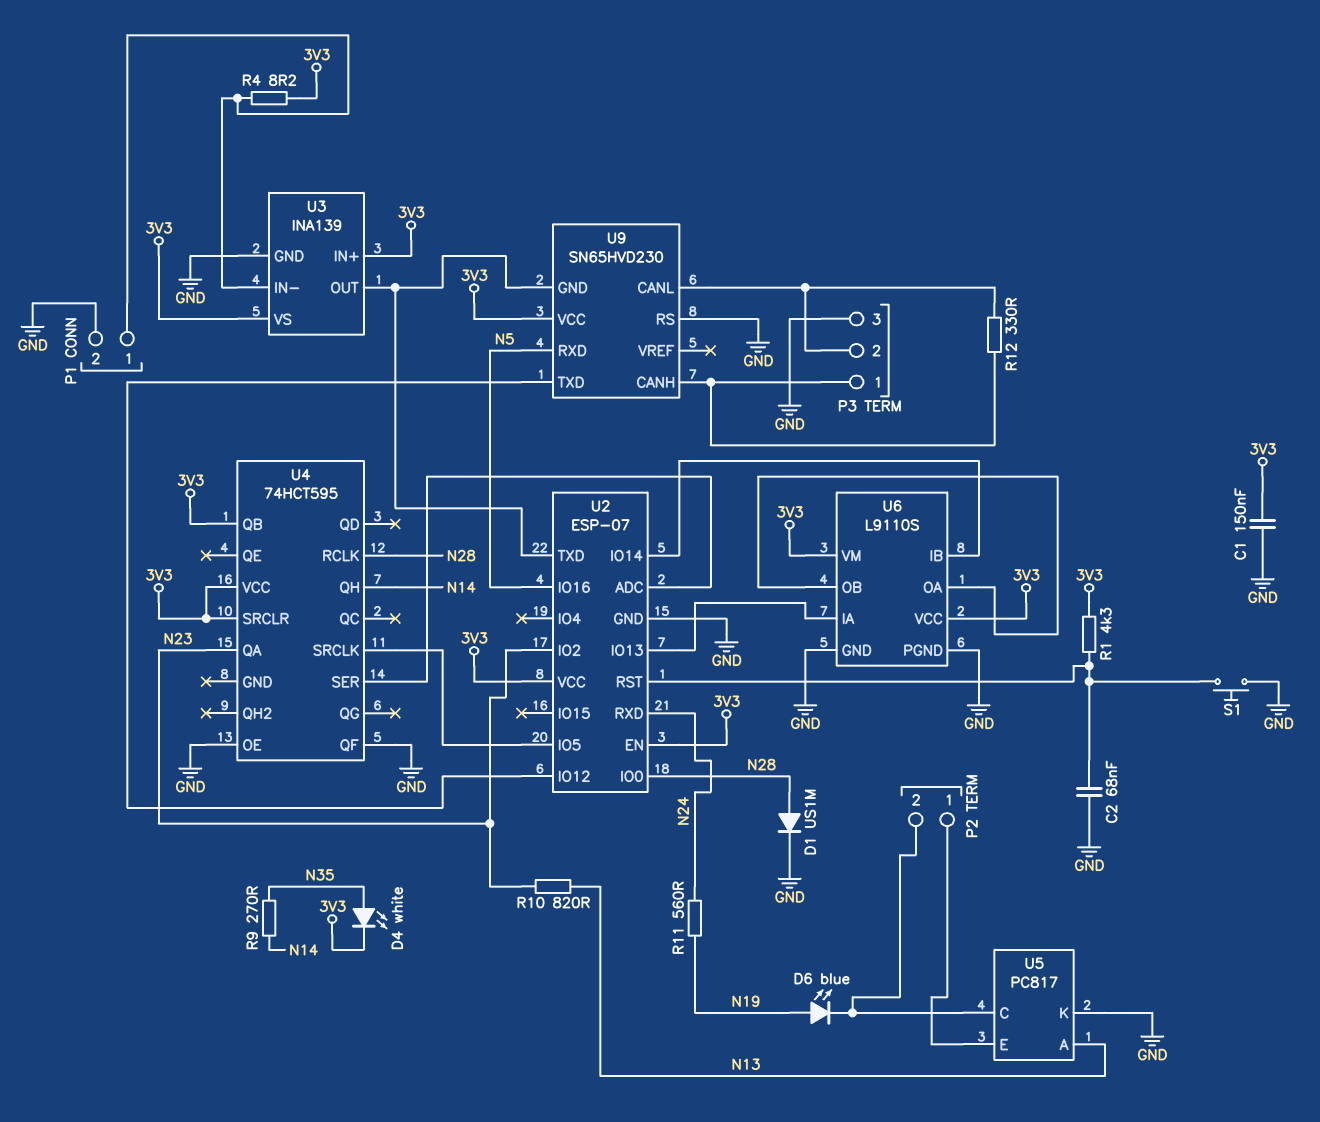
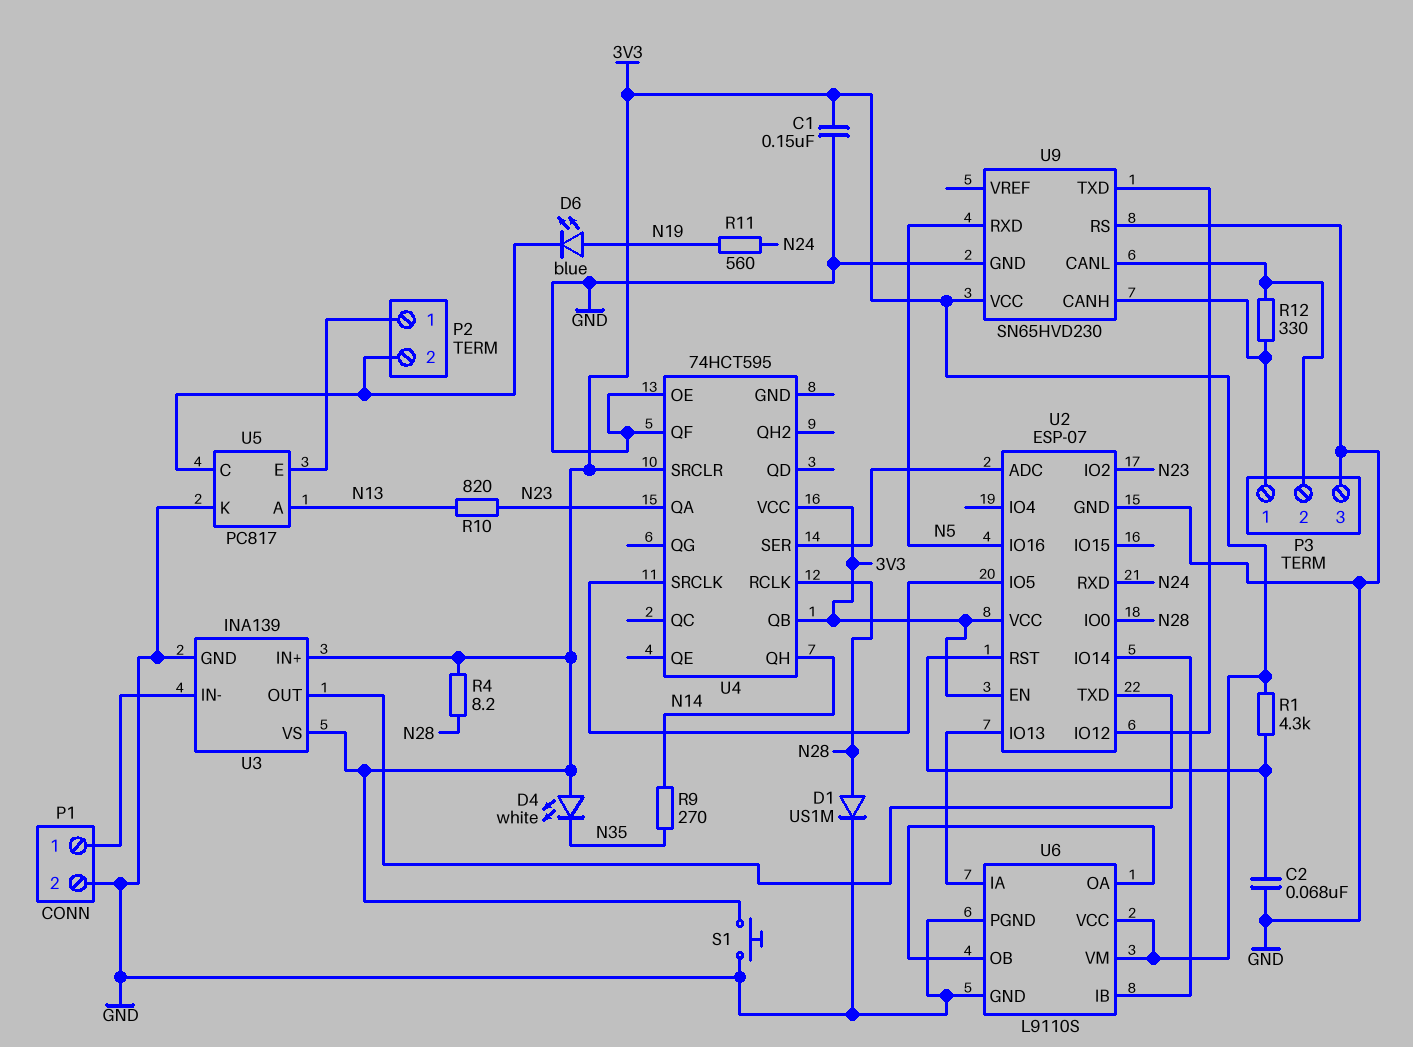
D4: LED white (A N35, K 3V3) -> LED white (A 3V3, K N35)
R4: 8.2 (3V3, P1/1) -> 8.2 (3V3, N28)
S1: button (GND, U2/RST) -> button (3V3, GND)
U9 pin GND: U2/TXD -> GND

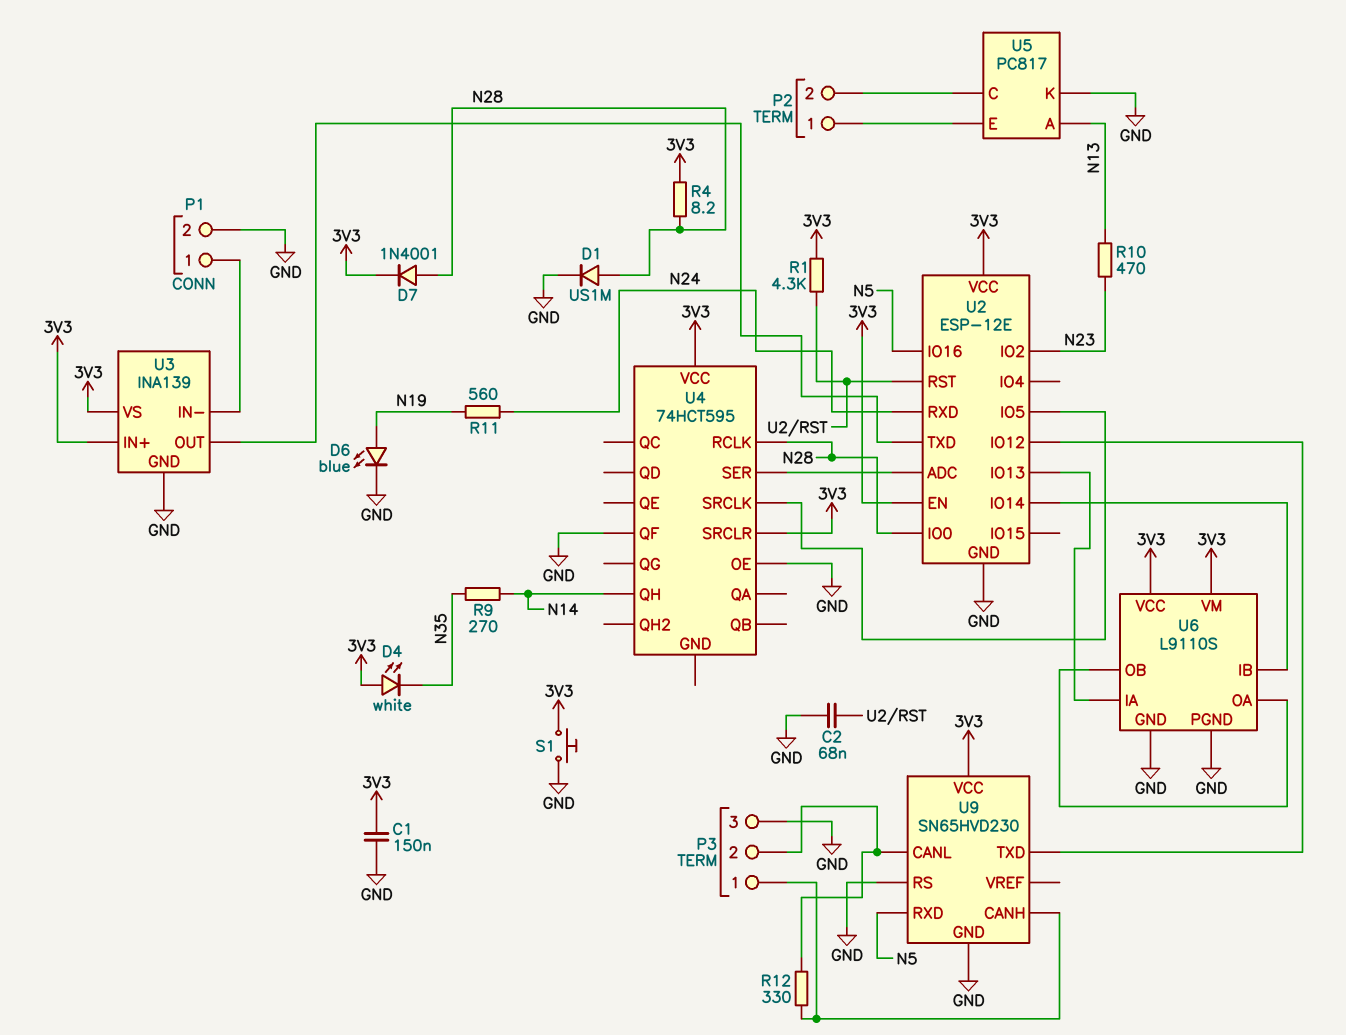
D6: LED blue (A N19, K P2/2) -> LED blue (A N19, K GND)
D7: none -> diode 1N4001 (A N28, K 3V3)
R10: 820 (N13, N23) -> 470 (N13, N23)
U2: ESP-07 -> ESP-12E
U4 pin QA: N23 -> none
U4 pin QB: 3V3 -> none

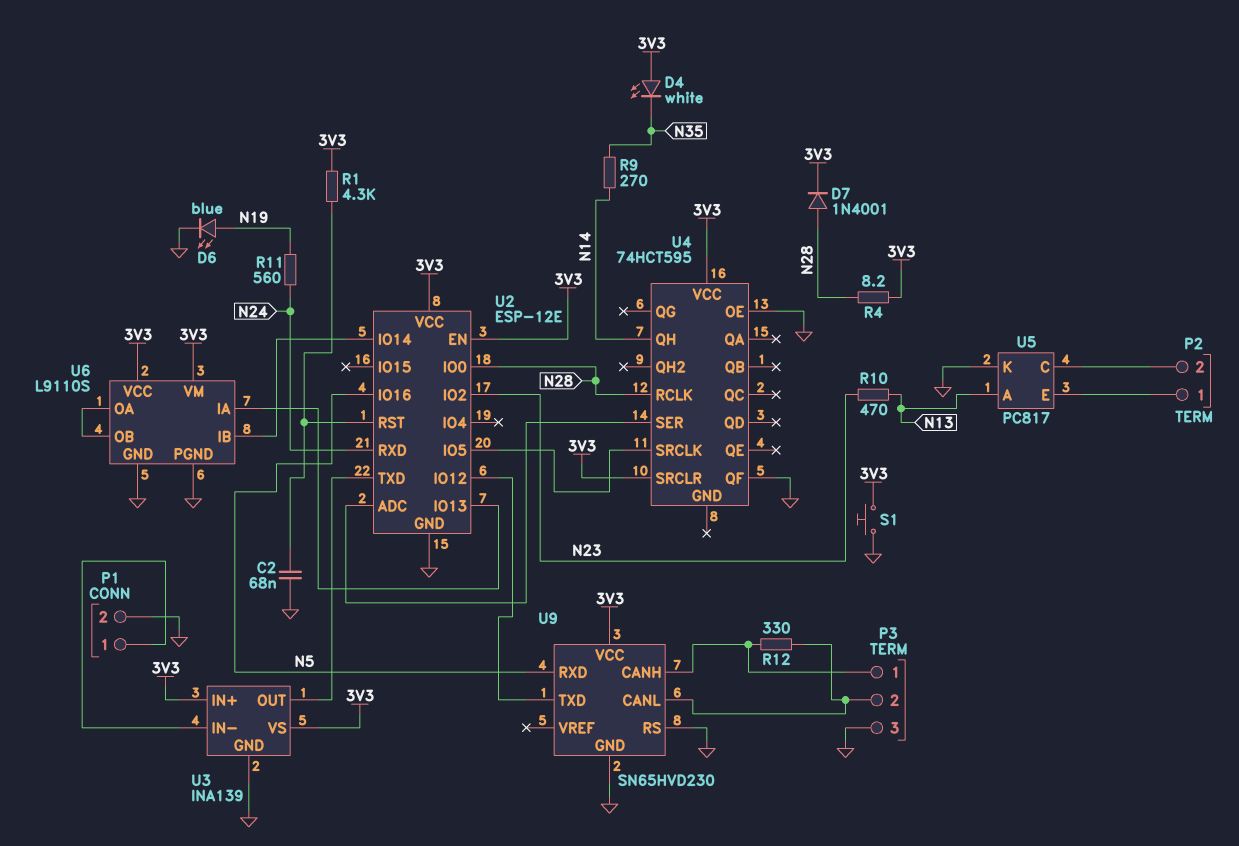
C1: 150nF (3V3, GND) -> none
D1: diode US1M (A N28, K GND) -> none

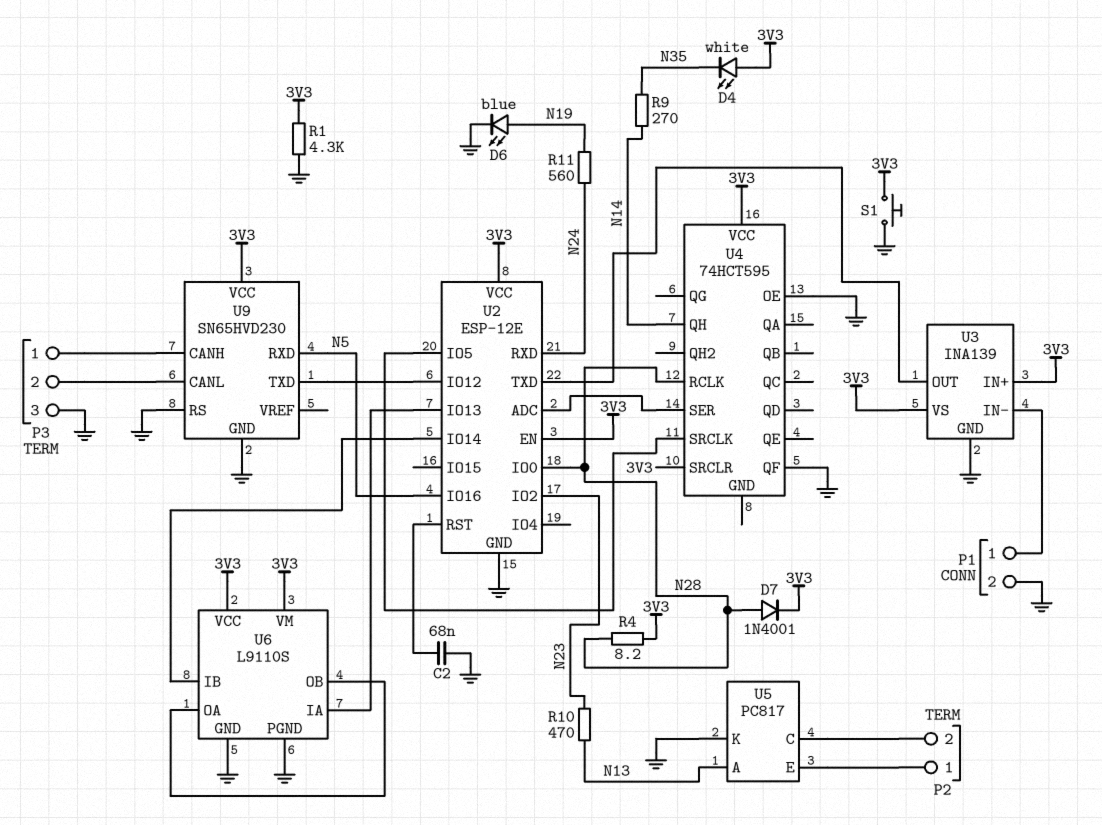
R1: 4.3k (3V3, U2/RST) -> 4.3k (3V3, GND)
R12: 330 (P3/1, P3/2) -> none

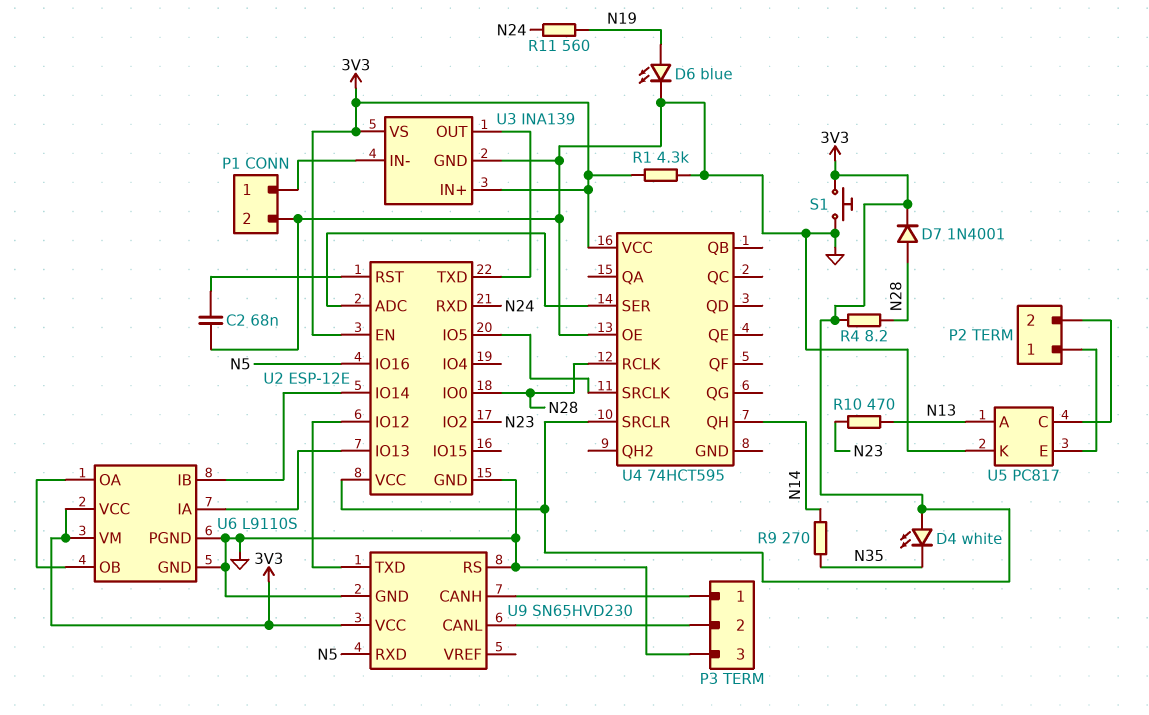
U4 pin QF: GND -> none

